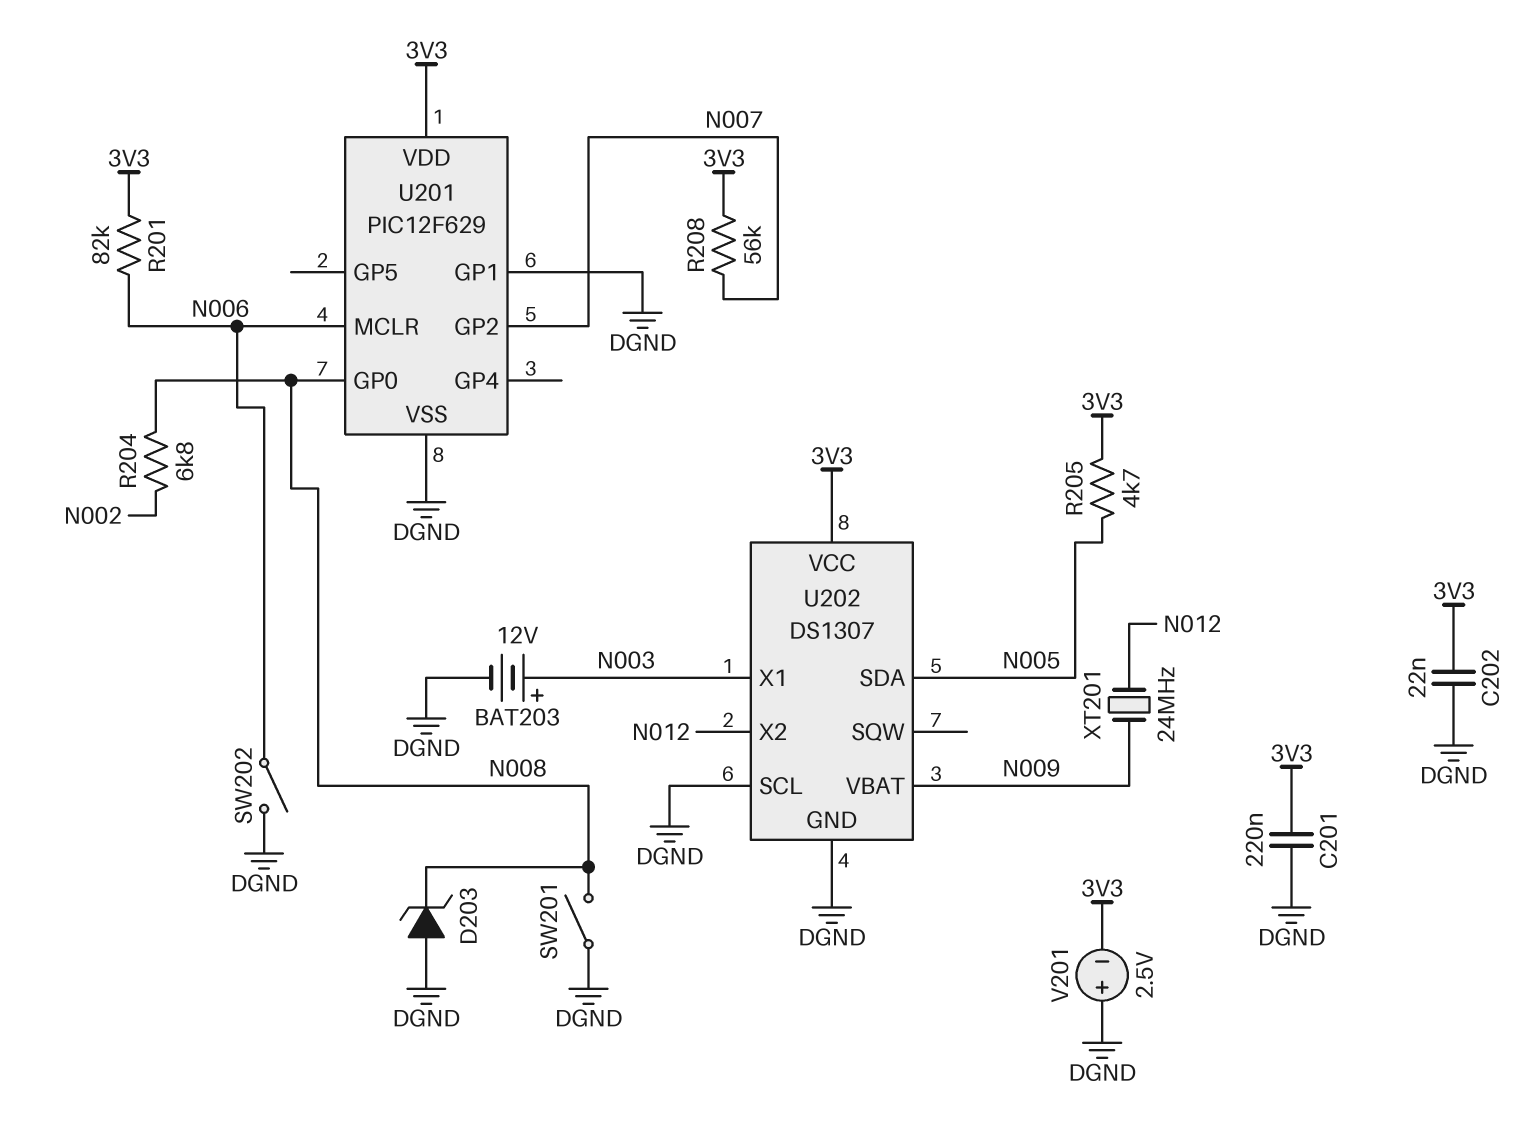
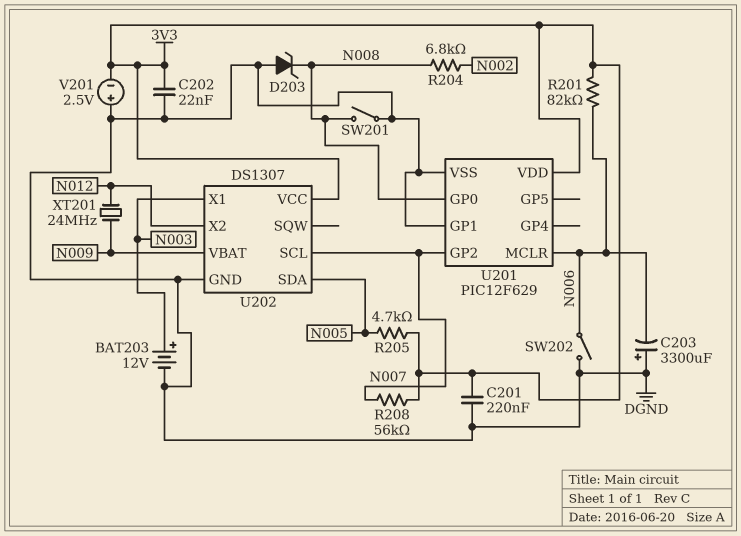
C203: none -> 3300uF (plus DGND, minus N006)
U202 pin SCL: DGND -> N007

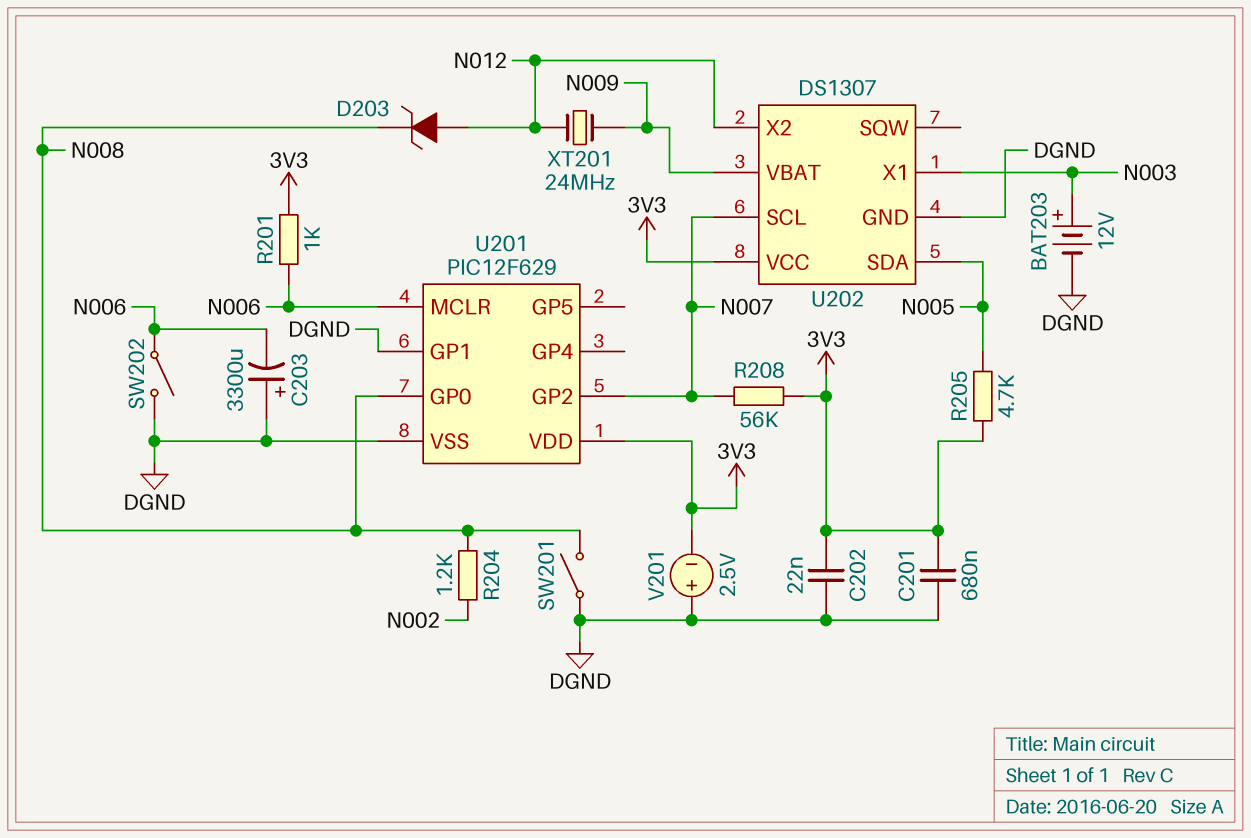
C201: 220nF (3V3, DGND) -> 680nF (3V3, DGND)
D203: zener (A DGND, K N008) -> zener (A N012, K N008)
R201: 82k (3V3, N006) -> 1k (3V3, N006)
R204: 6.8k (N002, N008) -> 1.2k (N002, N008)

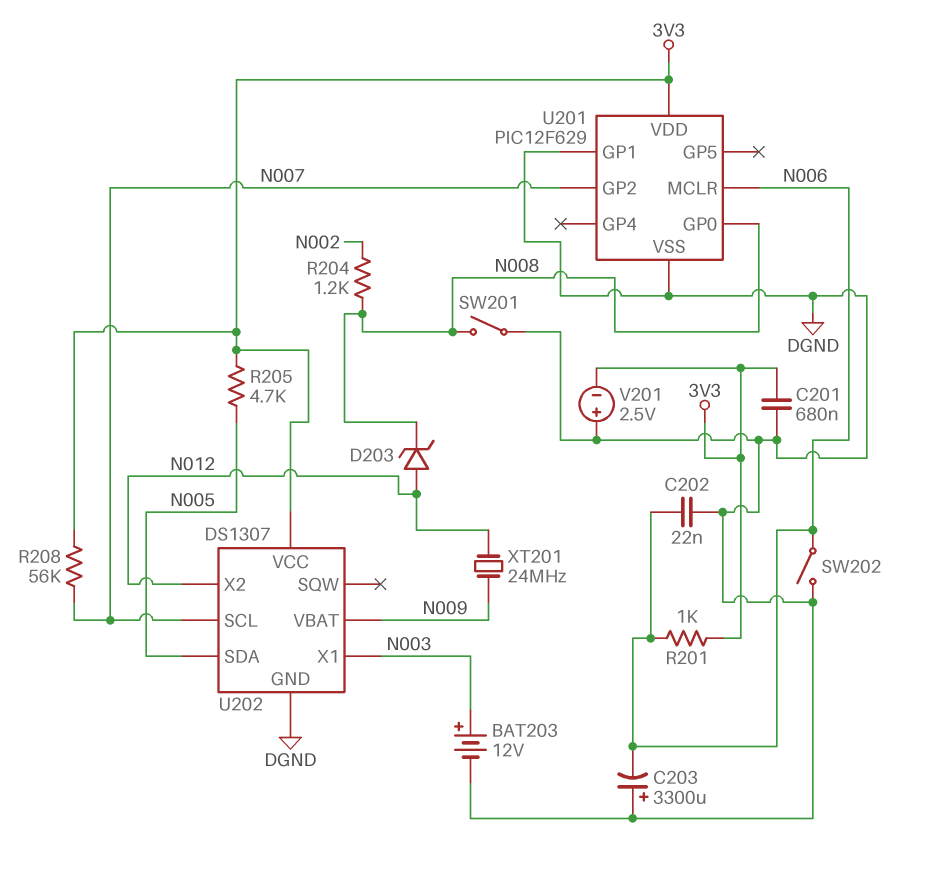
C202: 22nF (3V3, DGND) -> 22nF (DGND, N006)

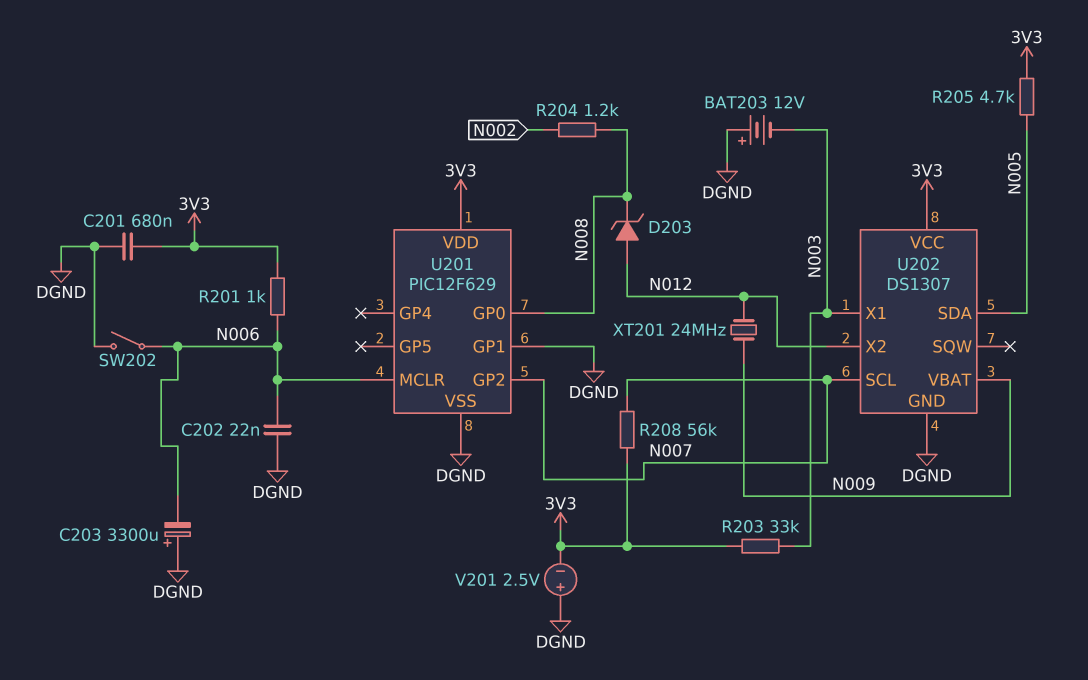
BAT203: 12V (plus N003, minus DGND) -> 12V (plus DGND, minus N003)
R203: none -> 33k (3V3, N003)
SW201: switch (DGND, N008) -> none

